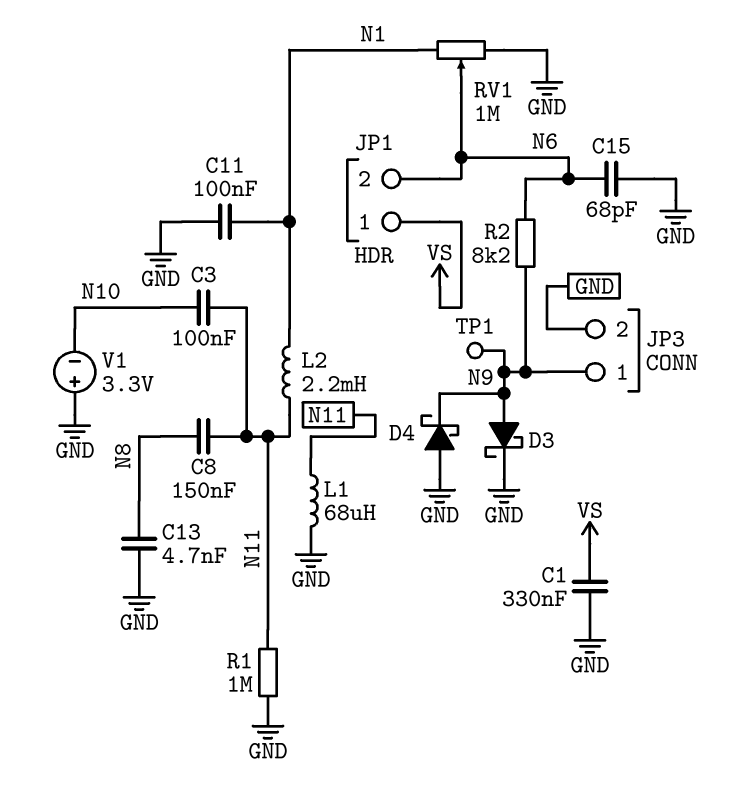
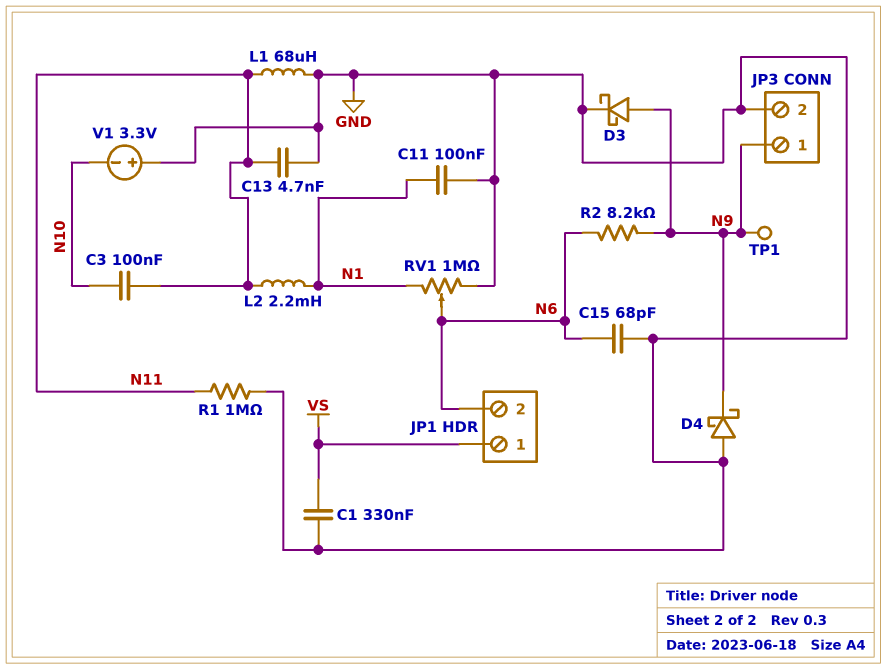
C8: 150nF (N8, N11) -> none
C13: 4.7nF (GND, N8) -> 4.7nF (GND, N11)

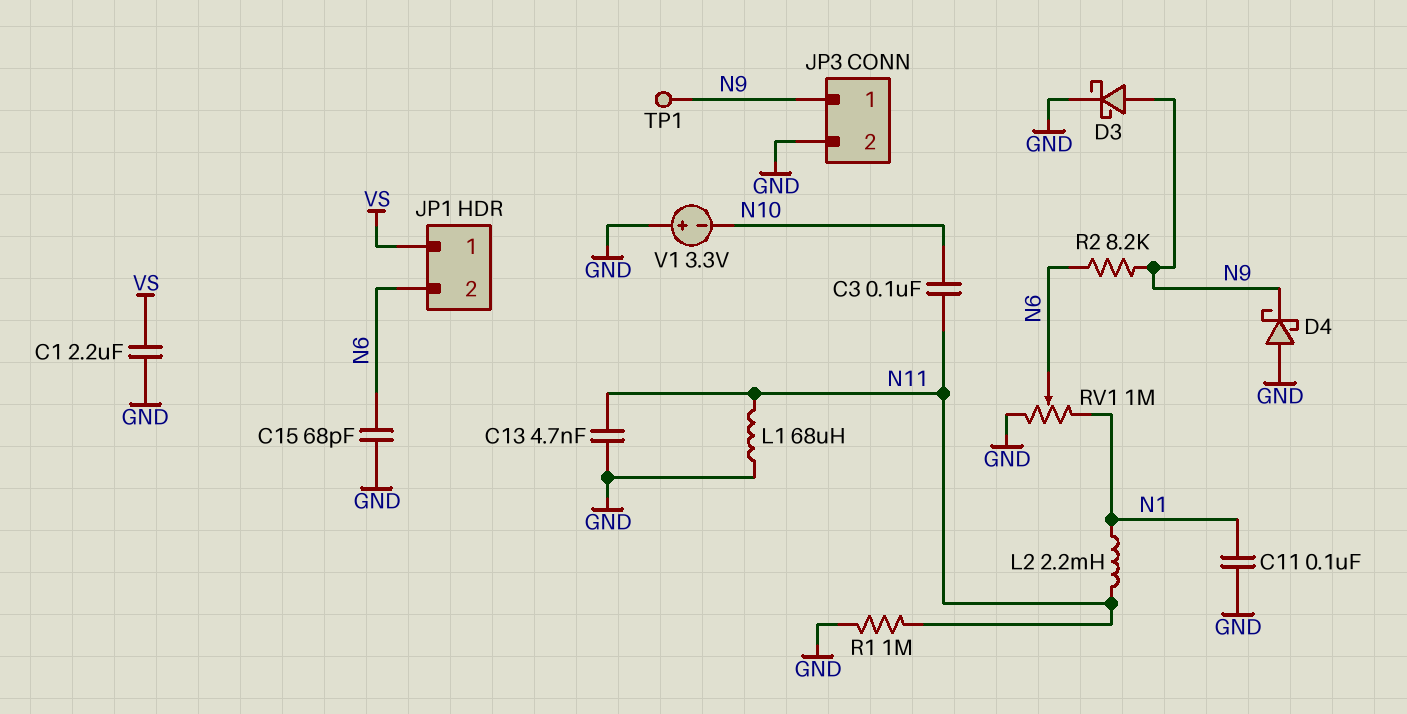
C1: 330nF (GND, VS) -> 2.2uF (GND, VS)

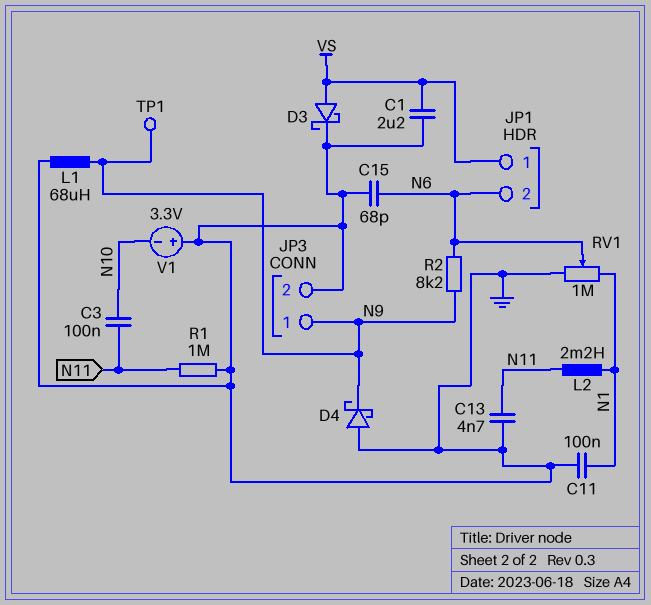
D3: schottky (A N9, K GND) -> schottky (A VS, K GND)
L1: 68uH (GND, N11) -> 68uH (GND, N9)

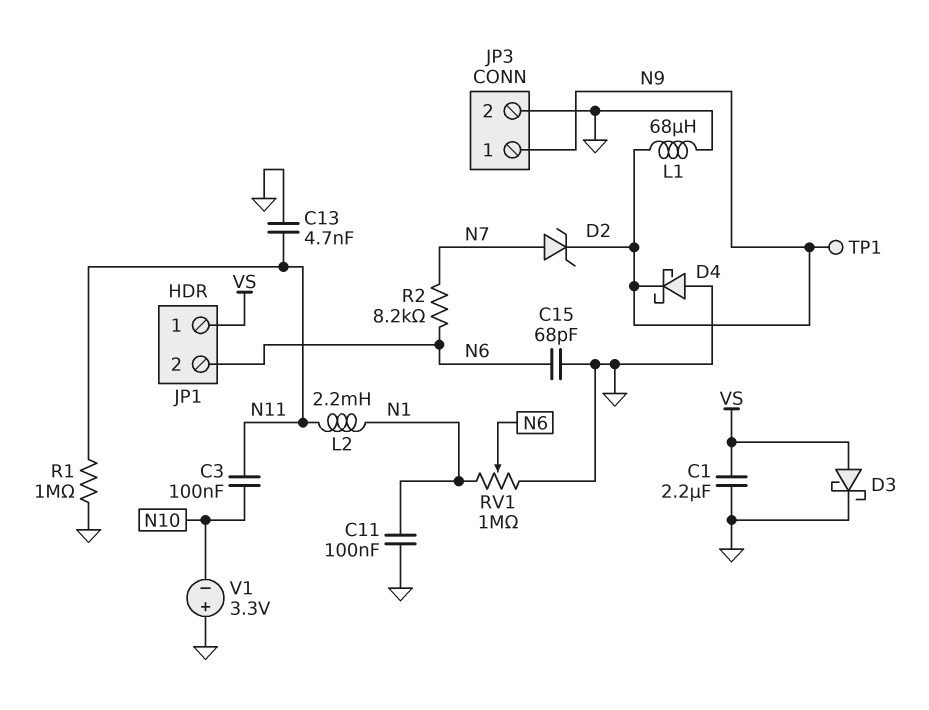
D2: none -> zener (A N7, K N9)
R2: 8.2k (N6, N9) -> 8.2k (N6, N7)

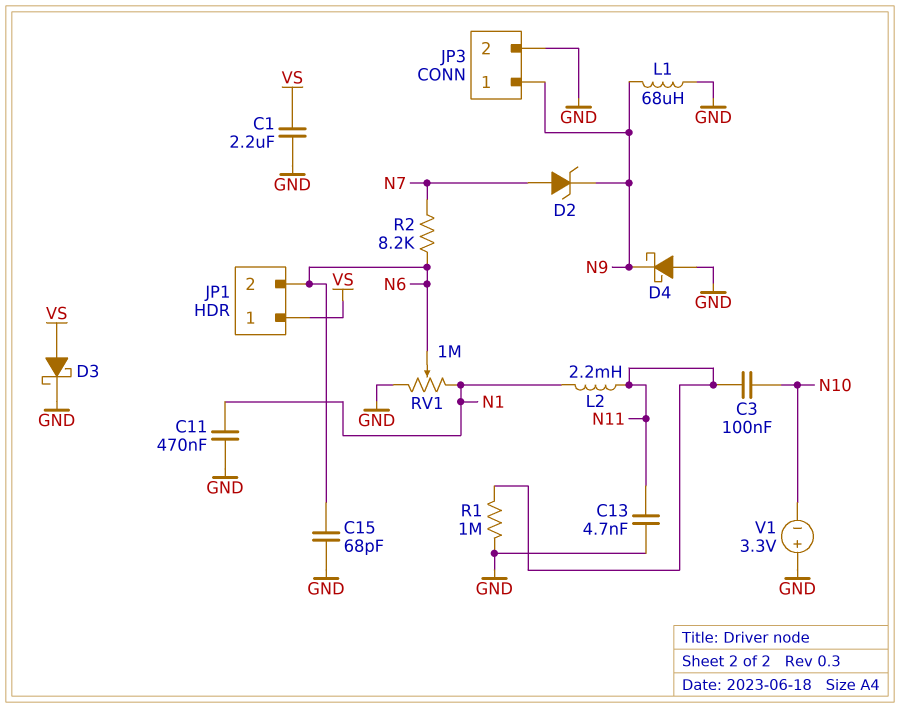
C11: 100nF (GND, N1) -> 470nF (GND, N1)
TP1: test point (N9) -> none

